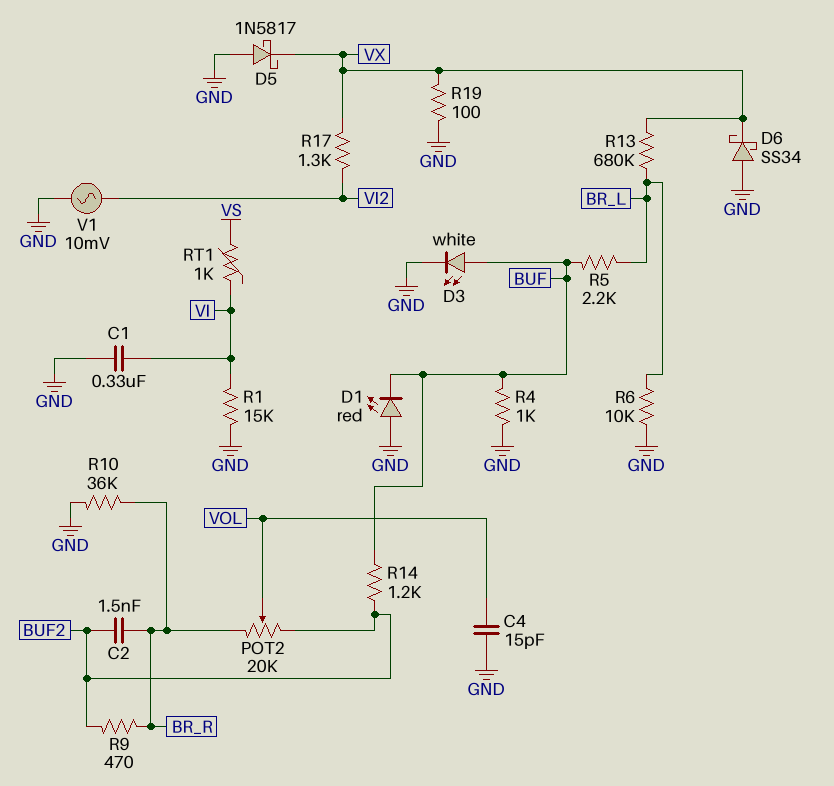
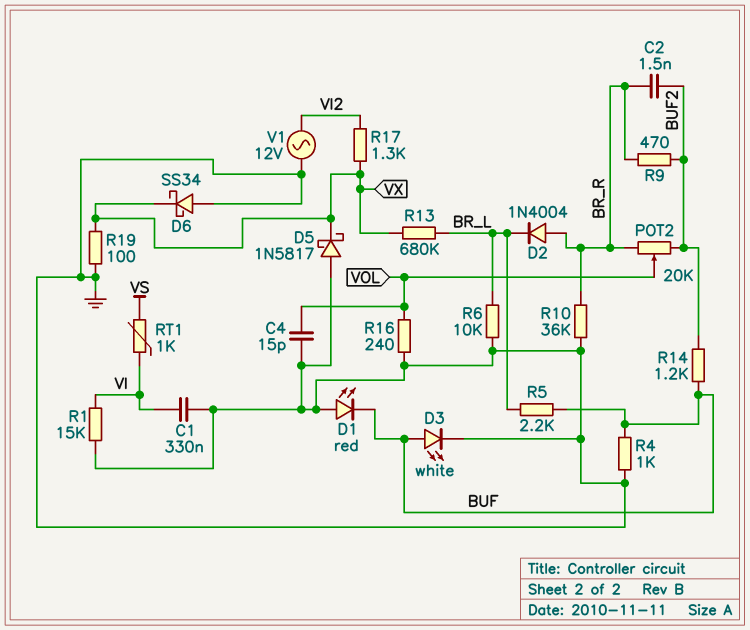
D2: none -> diode 1N4004 (A BR_R, K BR_L)
R16: none -> 240 (GND, VOL)
V1: AC 10mV (GND, VI2) -> AC 12V (GND, VI2)

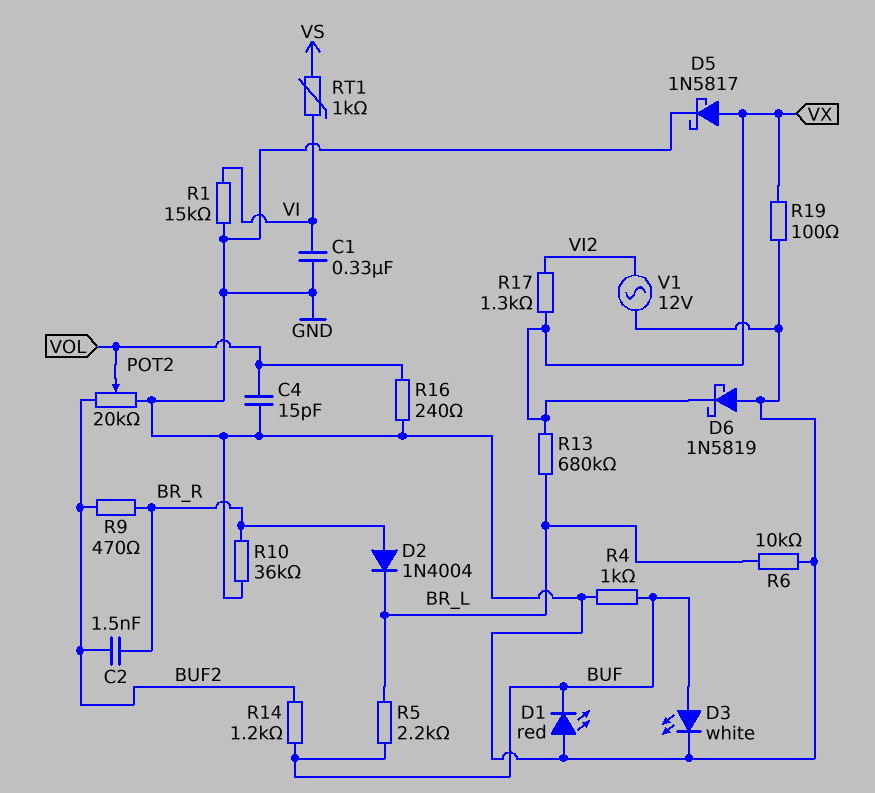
D5: schottky 1N5817 (A GND, K VX) -> schottky 1N5817 (A VX, K GND)
D6: schottky SS34 (A GND, K VX) -> schottky 1N5819 (A GND, K VX)
POT2: 20k (BR_R, BUF2, wiper VOL) -> 20k (BUF2, GND, wiper VOL)

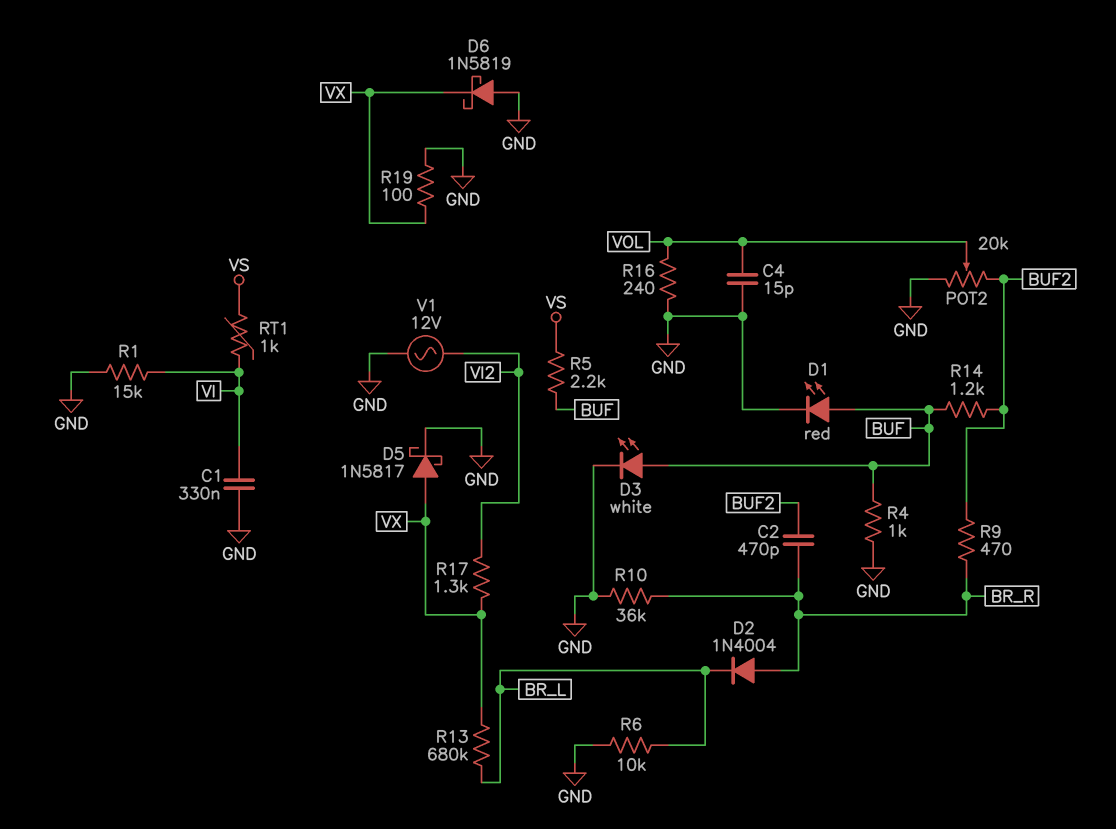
C2: 1.5nF (BR_R, BUF2) -> 470pF (BR_R, BUF2)
D1: LED red (A GND, K BUF) -> LED red (A BUF, K GND)
R5: 2.2k (BR_L, BUF) -> 2.2k (BUF, VS)

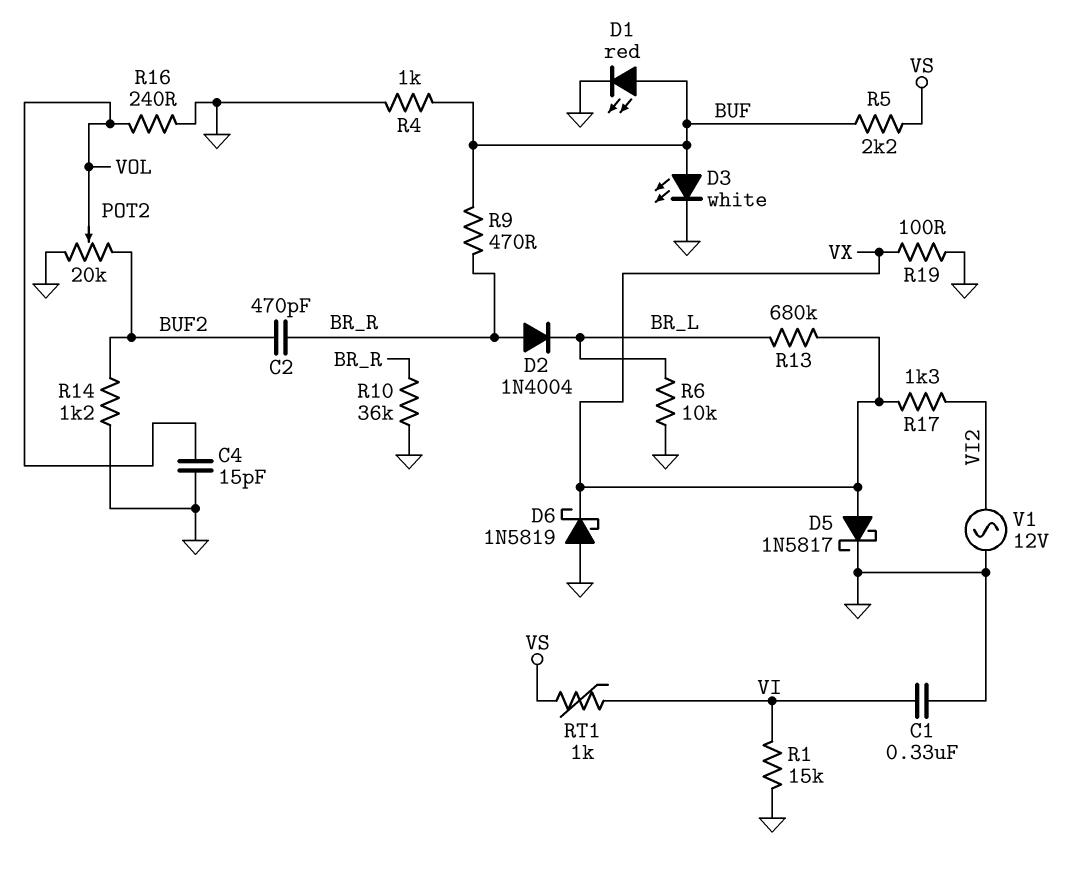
R9: 470 (BR_R, BUF2) -> 470 (BR_R, BUF)
R14: 1.2k (BUF, BUF2) -> 1.2k (BUF2, GND)

